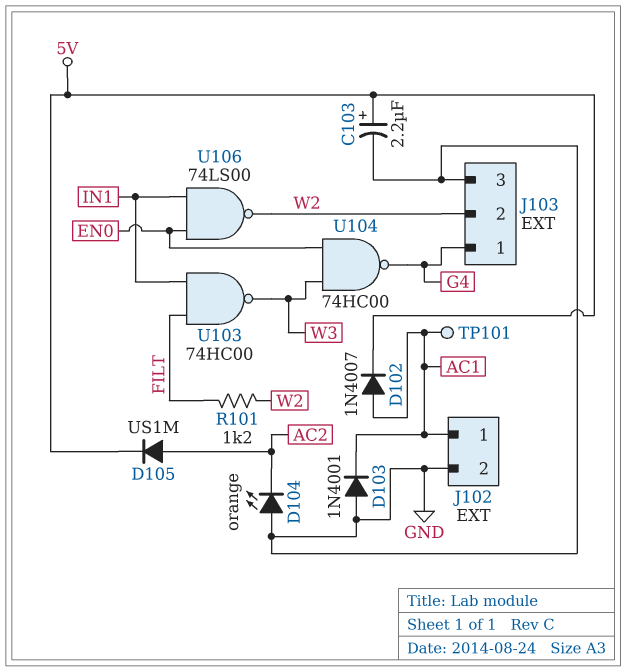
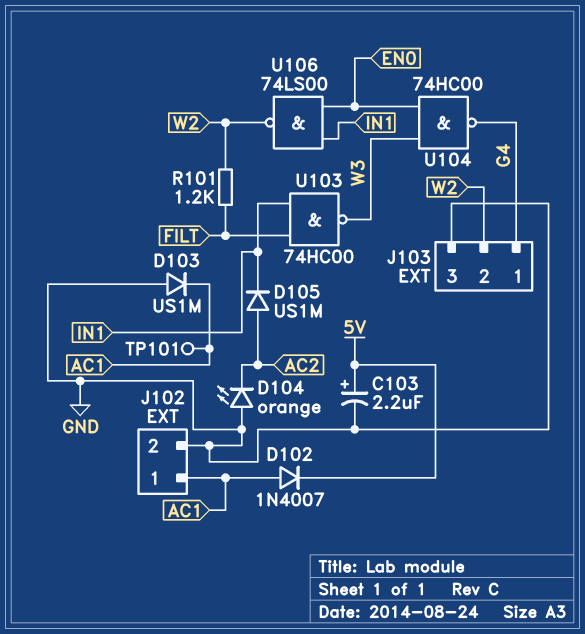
D103: diode 1N4001 (A GND, K AC1) -> diode US1M (A GND, K AC1)
D105: diode US1M (A AC2, K 5V) -> diode US1M (A AC2, K IN1)

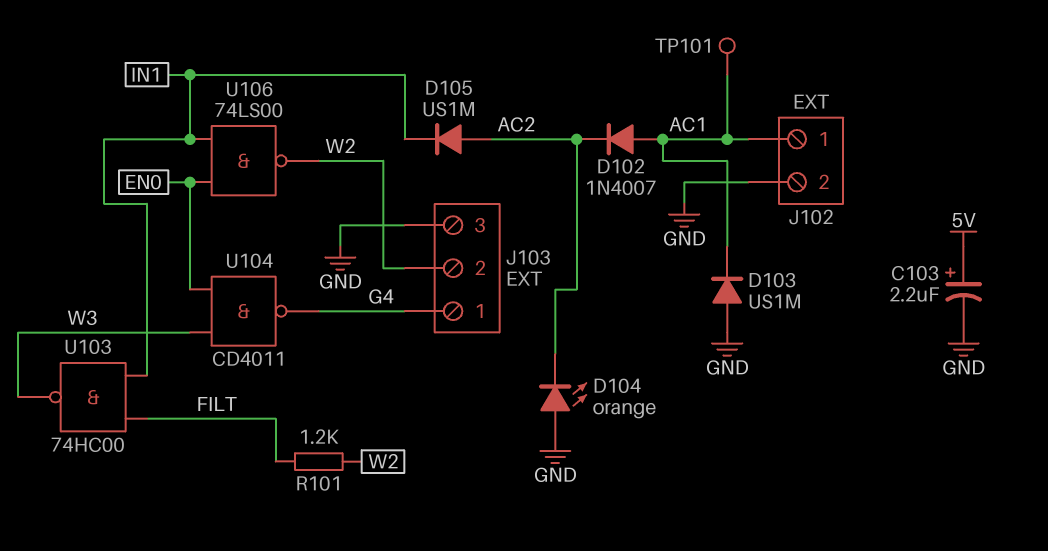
D102: diode 1N4007 (A AC1, K 5V) -> diode 1N4007 (A AC1, K AC2)
U104: NAND 74HC00 (in EN0, in W3, out G4) -> NAND CD4011 (in EN0, in W3, out G4)

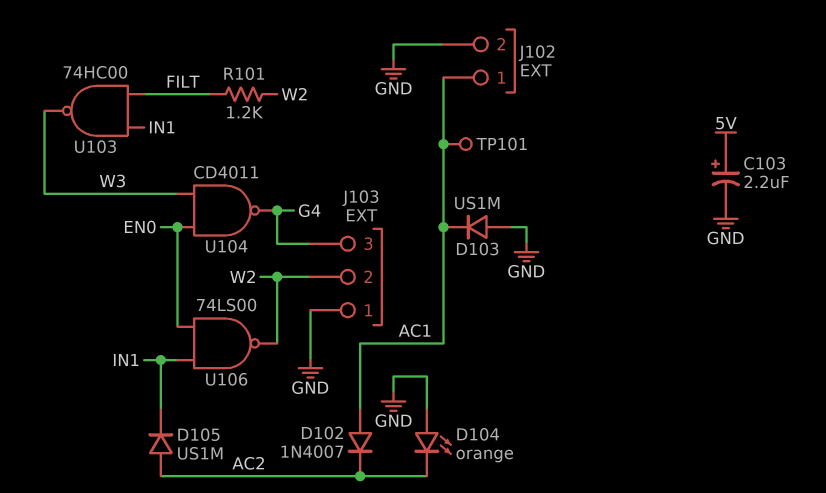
J103 pin 1: G4 -> GND
J103 pin 3: GND -> G4

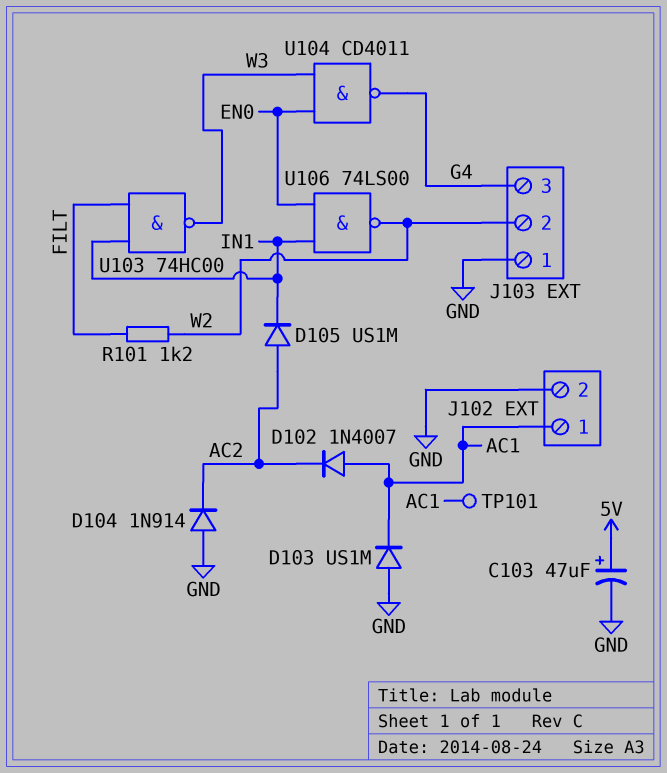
C103: 2.2uF (plus 5V, minus GND) -> 47uF (plus 5V, minus GND)
D104: LED orange (A GND, K AC2) -> diode 1N914 (A GND, K AC2)

